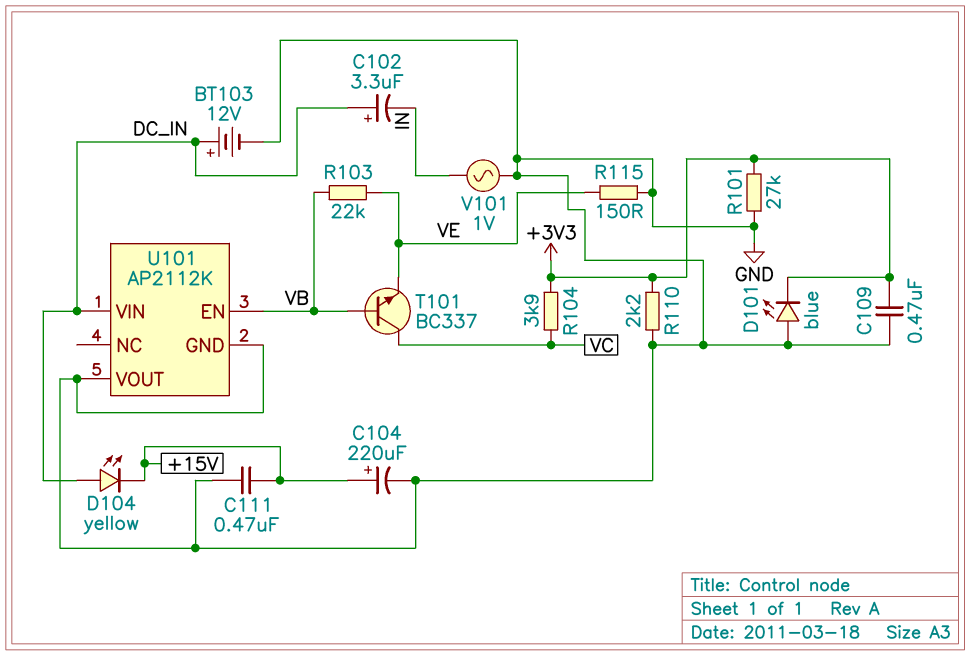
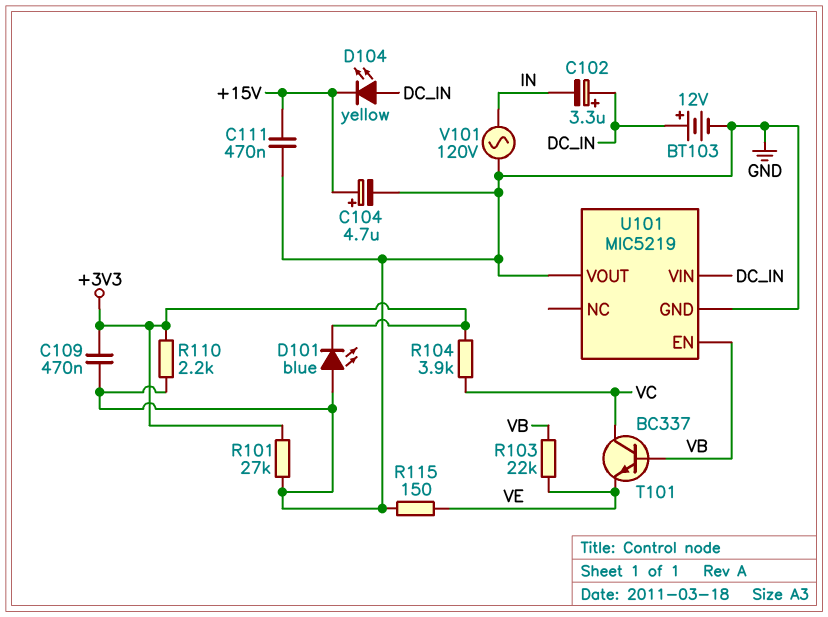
C104: 220uF (plus +15V, minus GND) -> 4.7uF (plus +15V, minus GND)
U101: AP2112K -> MIC5219
V101: AC 1V (GND, IN) -> AC 120V (GND, IN)

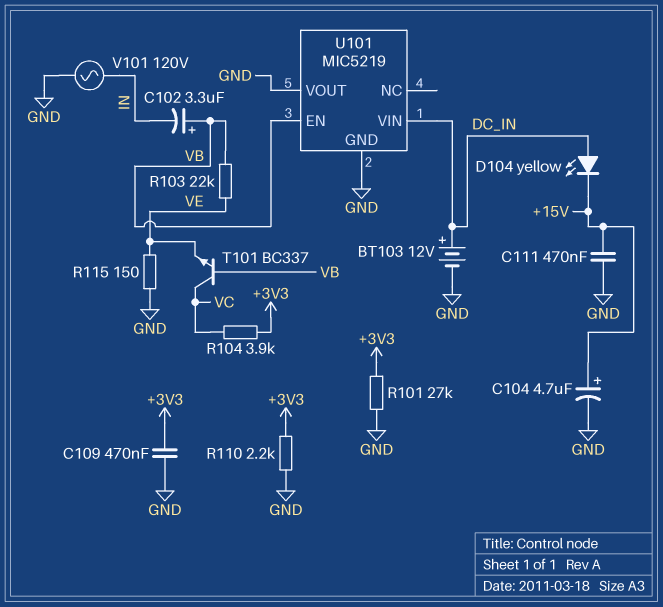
C102: 3.3uF (plus DC_IN, minus IN) -> 3.3uF (plus VB, minus IN)
D101: LED blue (A GND, K +3V3) -> none

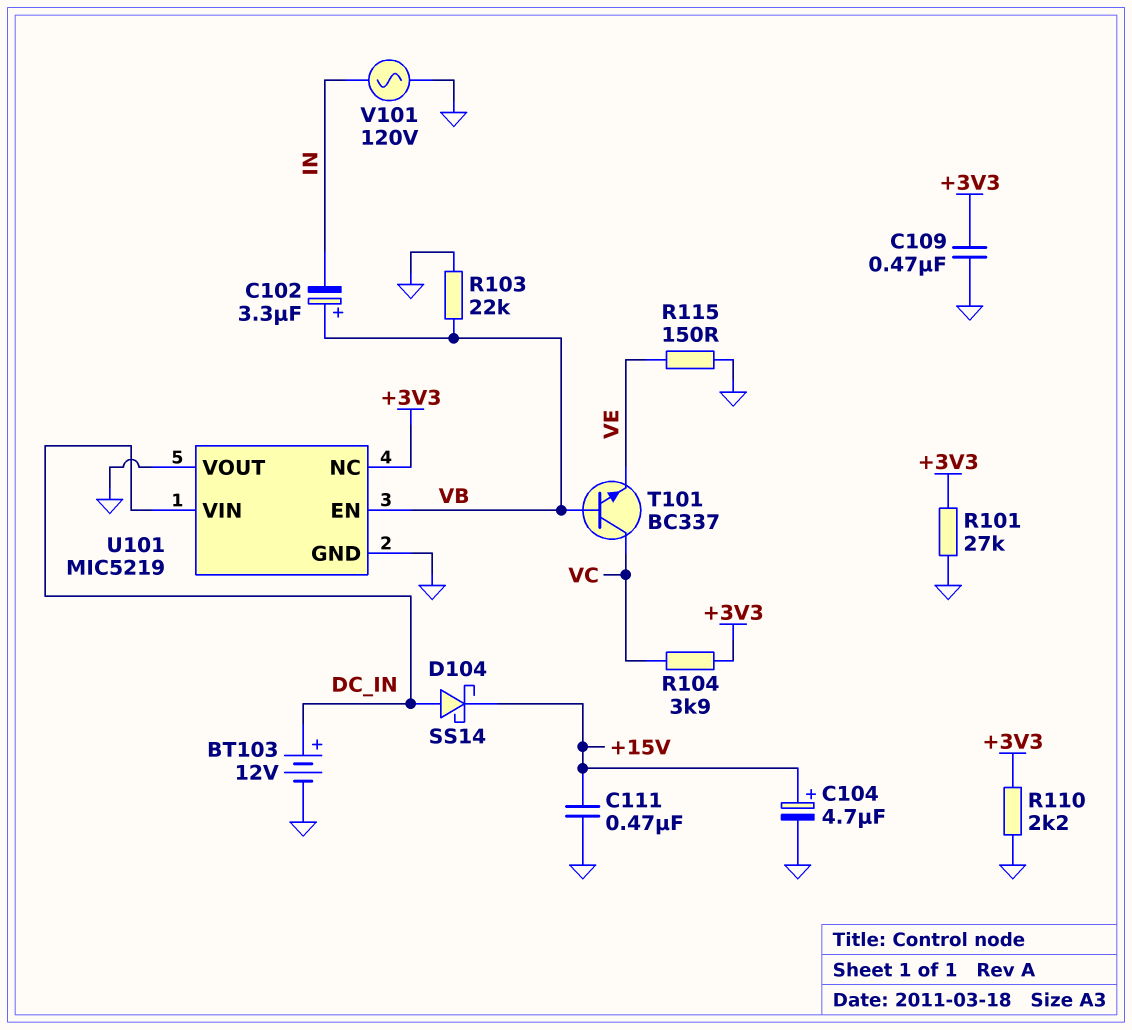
D104: LED yellow (A DC_IN, K +15V) -> schottky SS14 (A DC_IN, K +15V)
R103: 22k (VB, VE) -> 22k (GND, VB)
U101 pin NC: none -> +3V3

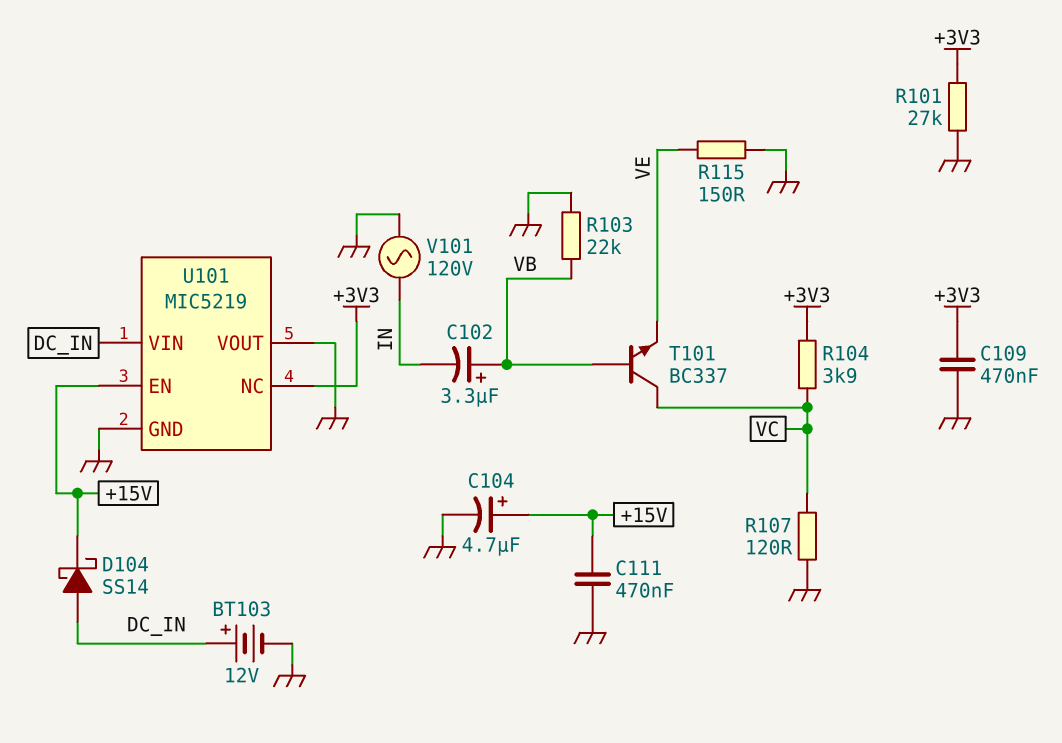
R107: none -> 120 (GND, VC)
R110: 2.2k (+3V3, GND) -> none
U101 pin EN: VB -> +15V

